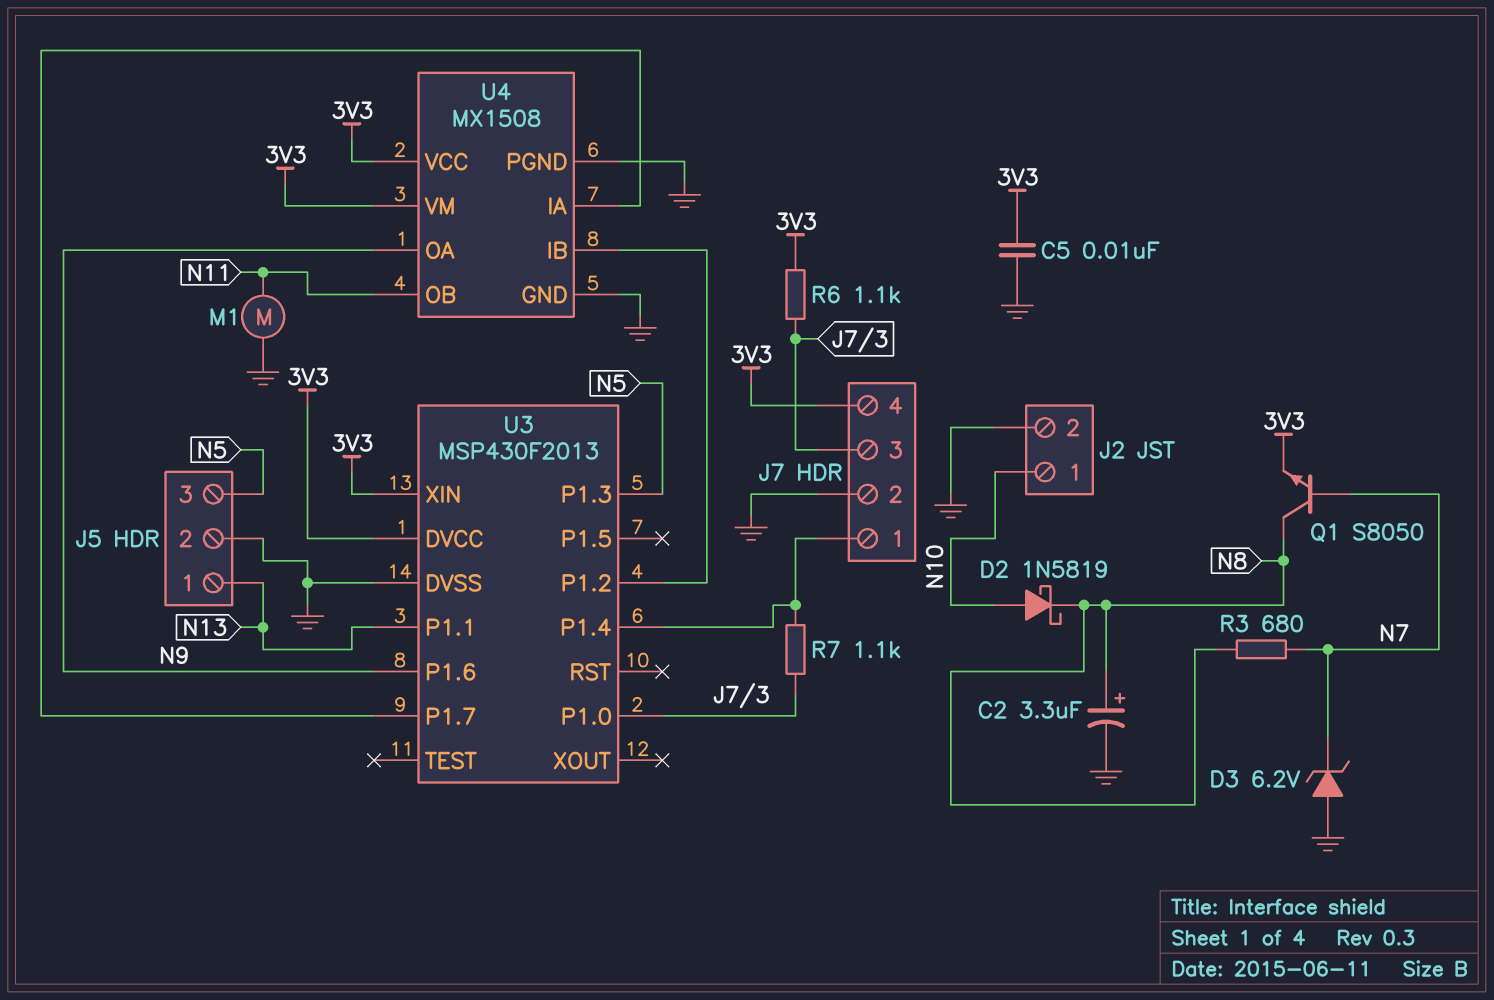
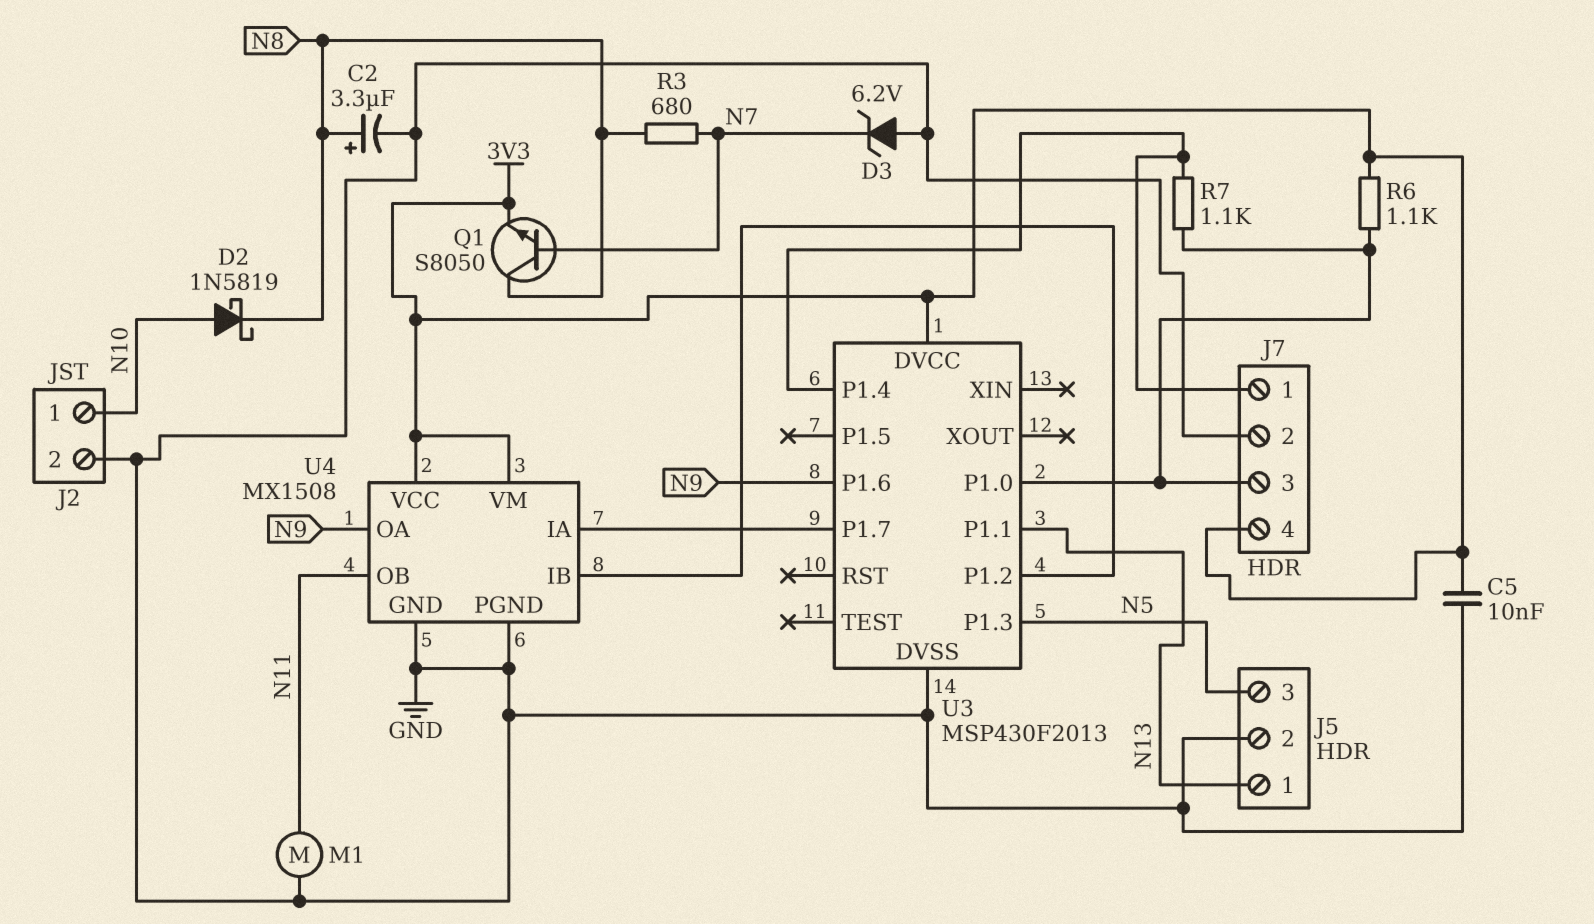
U3 pin XIN: 3V3 -> none

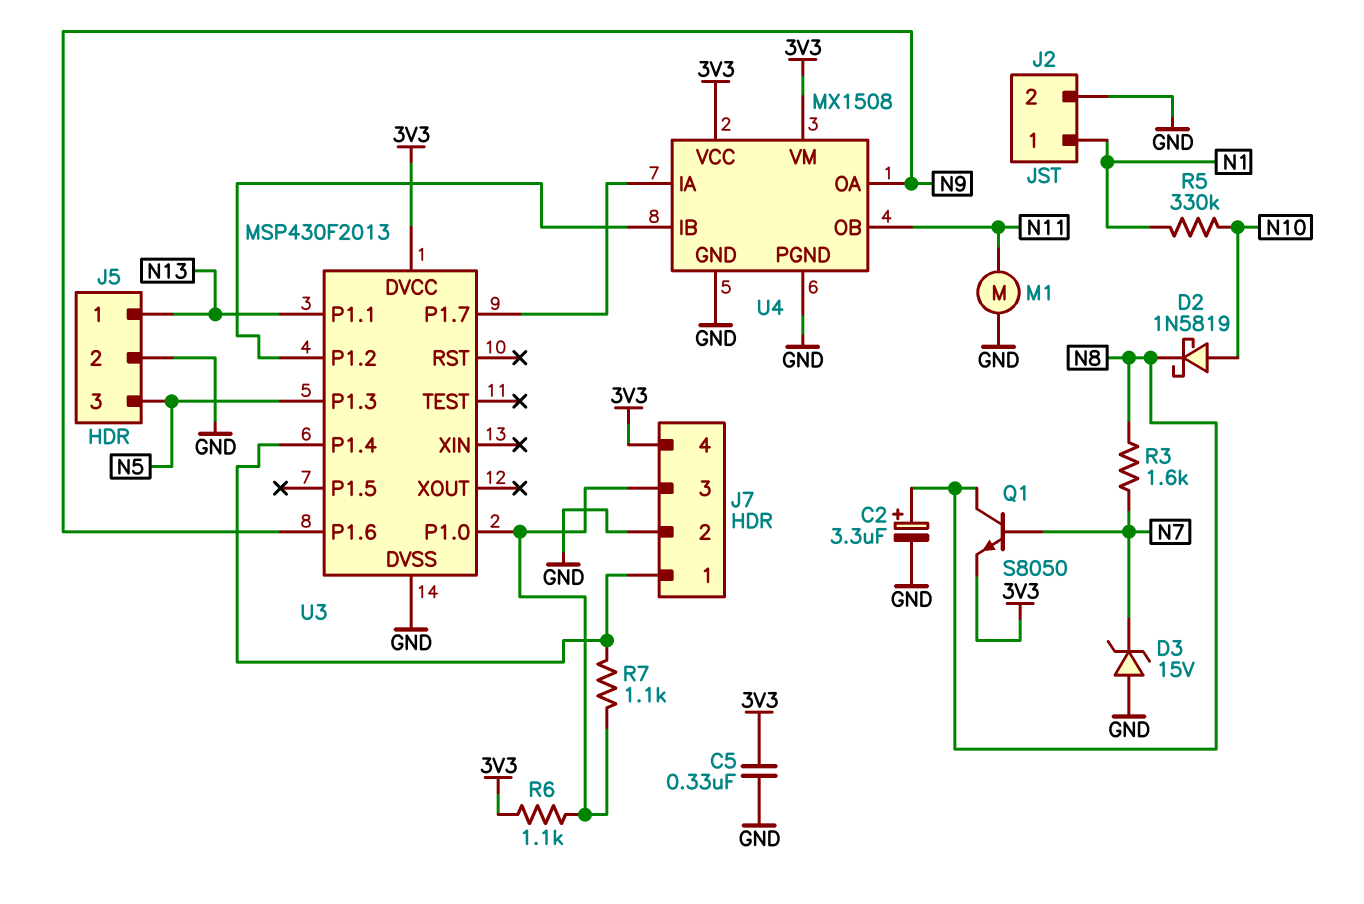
C5: 10nF (3V3, GND) -> 330nF (3V3, GND)
D3: zener 6.2V (A GND, K N7) -> zener 15V (A GND, K N7)
J2 pin 1: N10 -> N1
R3: 680 (N7, N8) -> 1.6k (N7, N8)
R5: none -> 330k (N1, N10)

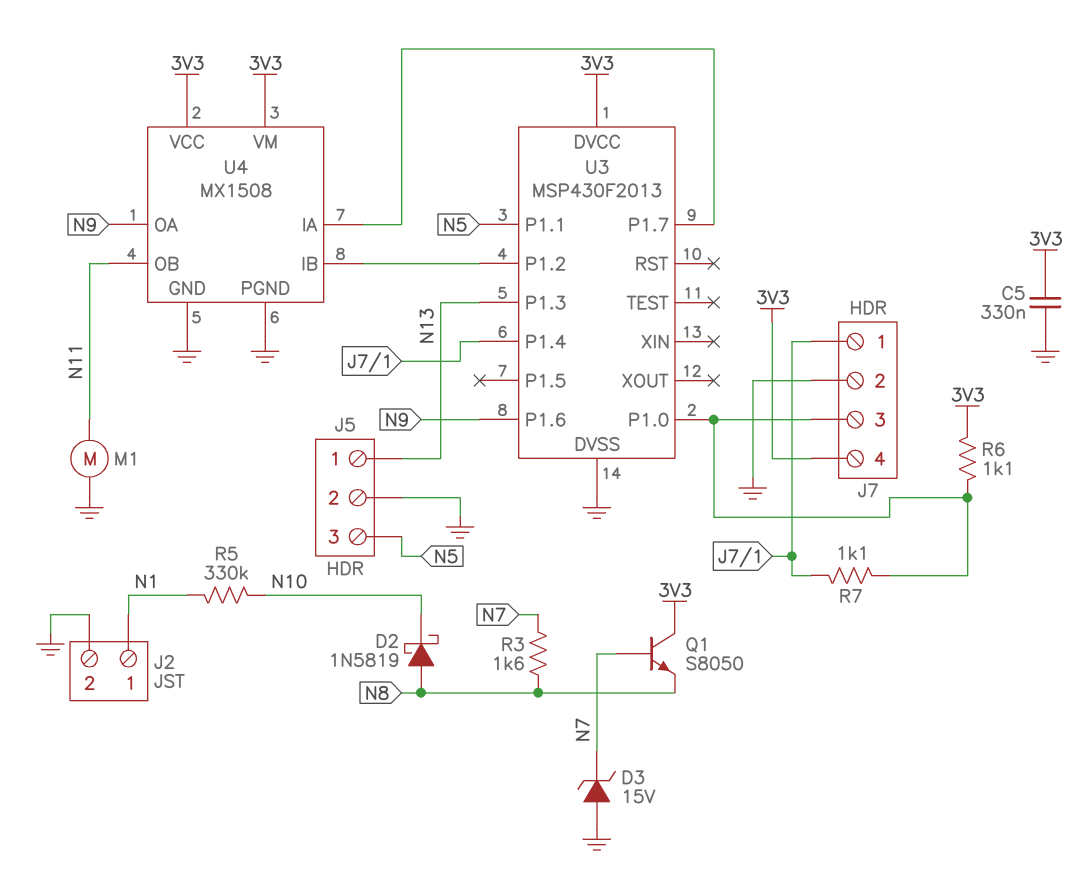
C2: 3.3uF (plus N8, minus GND) -> none
D2: schottky 1N5819 (A N10, K N8) -> schottky 1N5819 (A N8, K N10)
Q1: NPN S8050 (B N7, C N8, E 3V3) -> NPN S8050 (B N7, C 3V3, E N8)
U3 pin P1.1: N13 -> N5
U3 pin P1.3: N5 -> N13

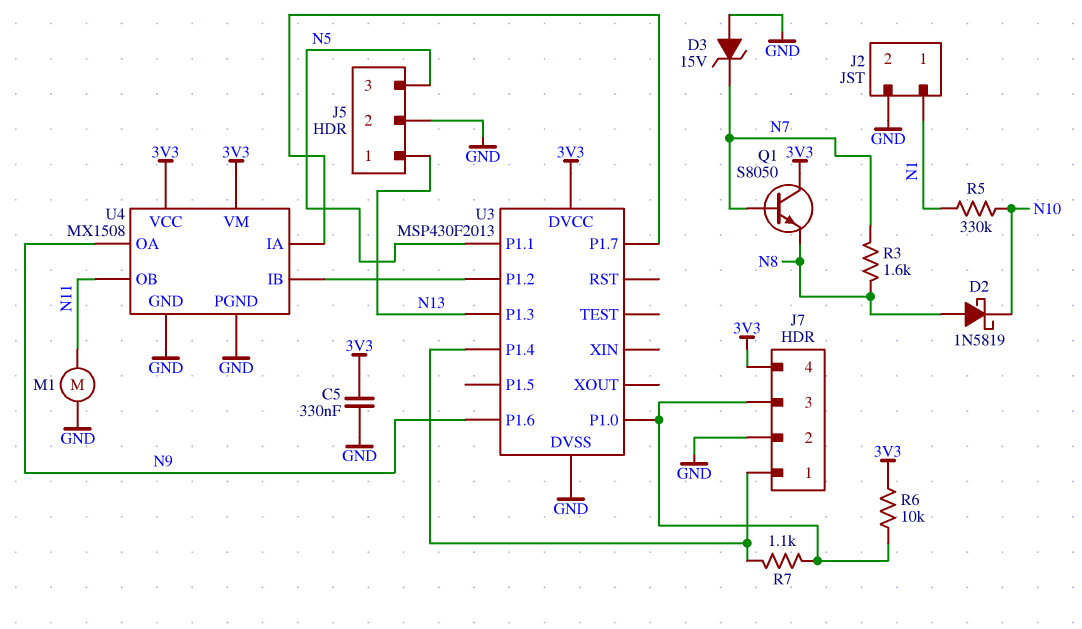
R6: 1.1k (3V3, J7/3) -> 10k (3V3, J7/3)

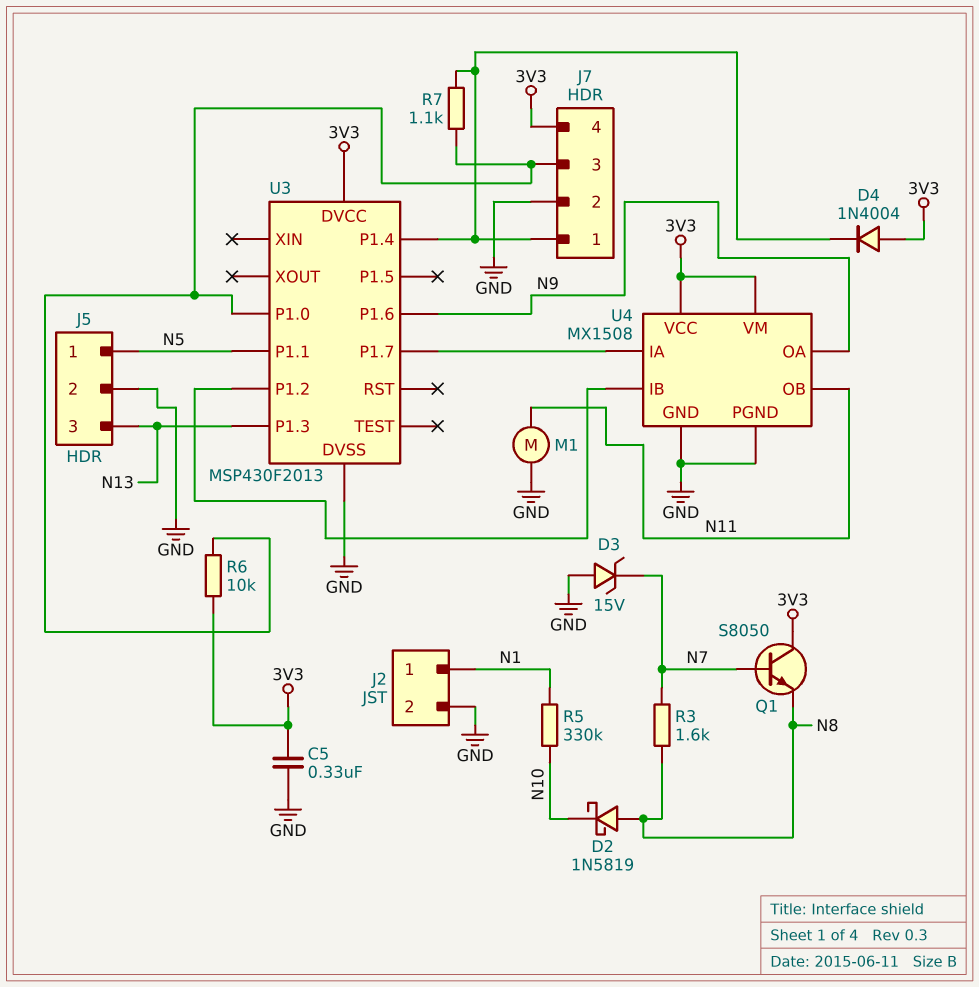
D4: none -> diode 1N4004 (A 3V3, K J7/1)
J5 pin 1: N13 -> N5
J5 pin 3: N5 -> N13

